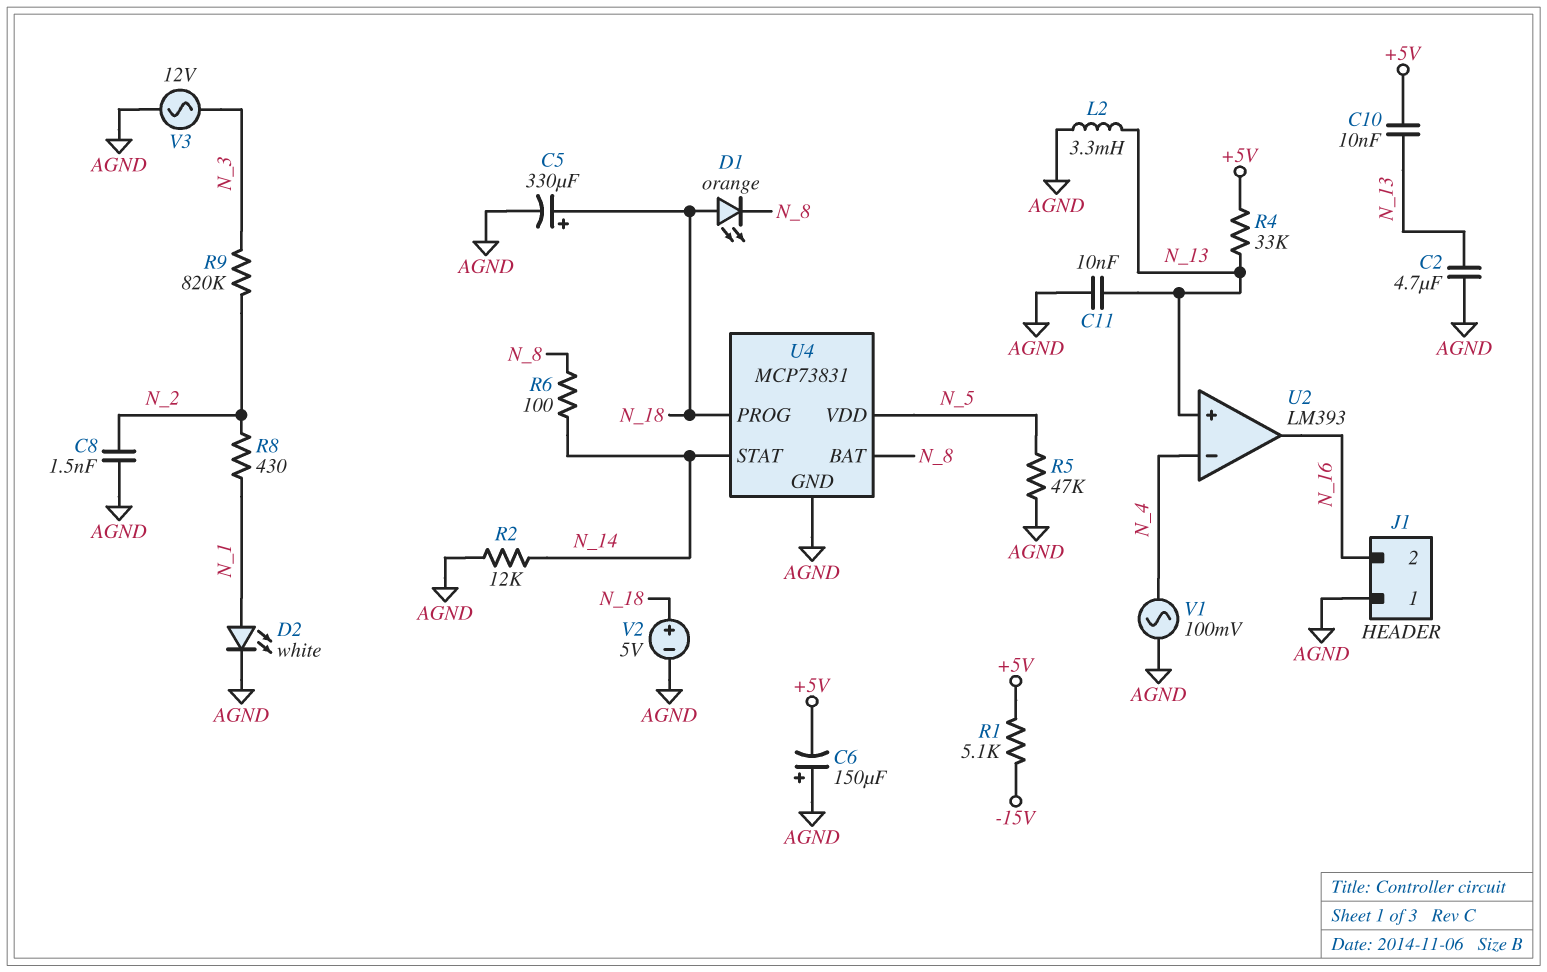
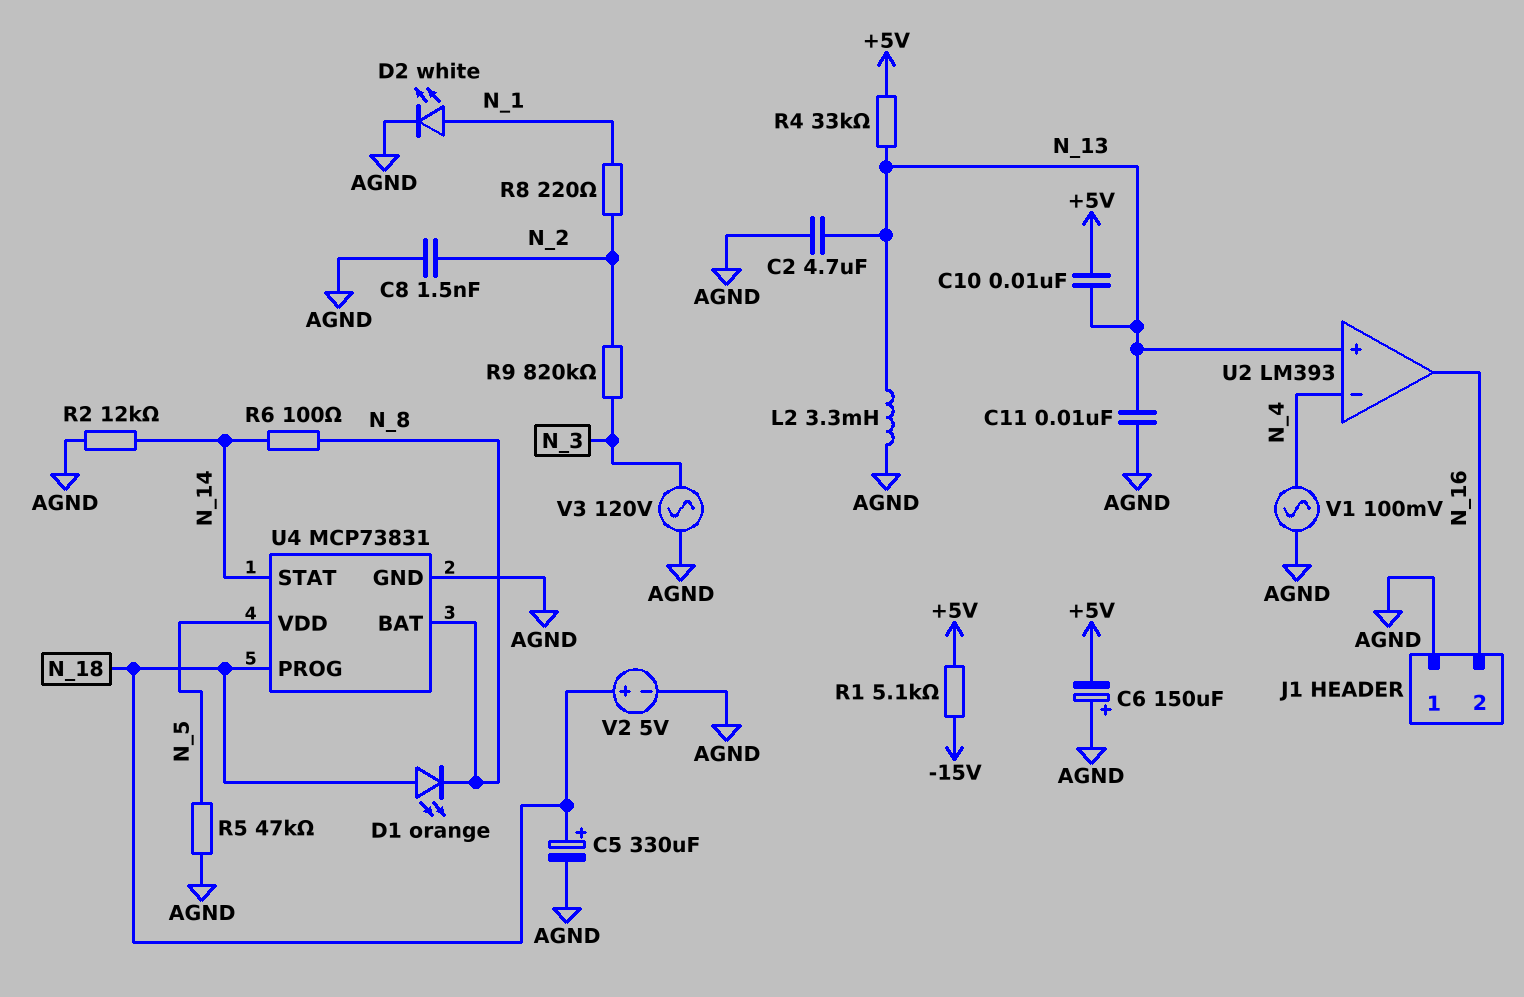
R8: 430 (N_1, N_2) -> 220 (N_1, N_2)
V3: AC 12V (AGND, N_3) -> AC 120V (AGND, N_3)

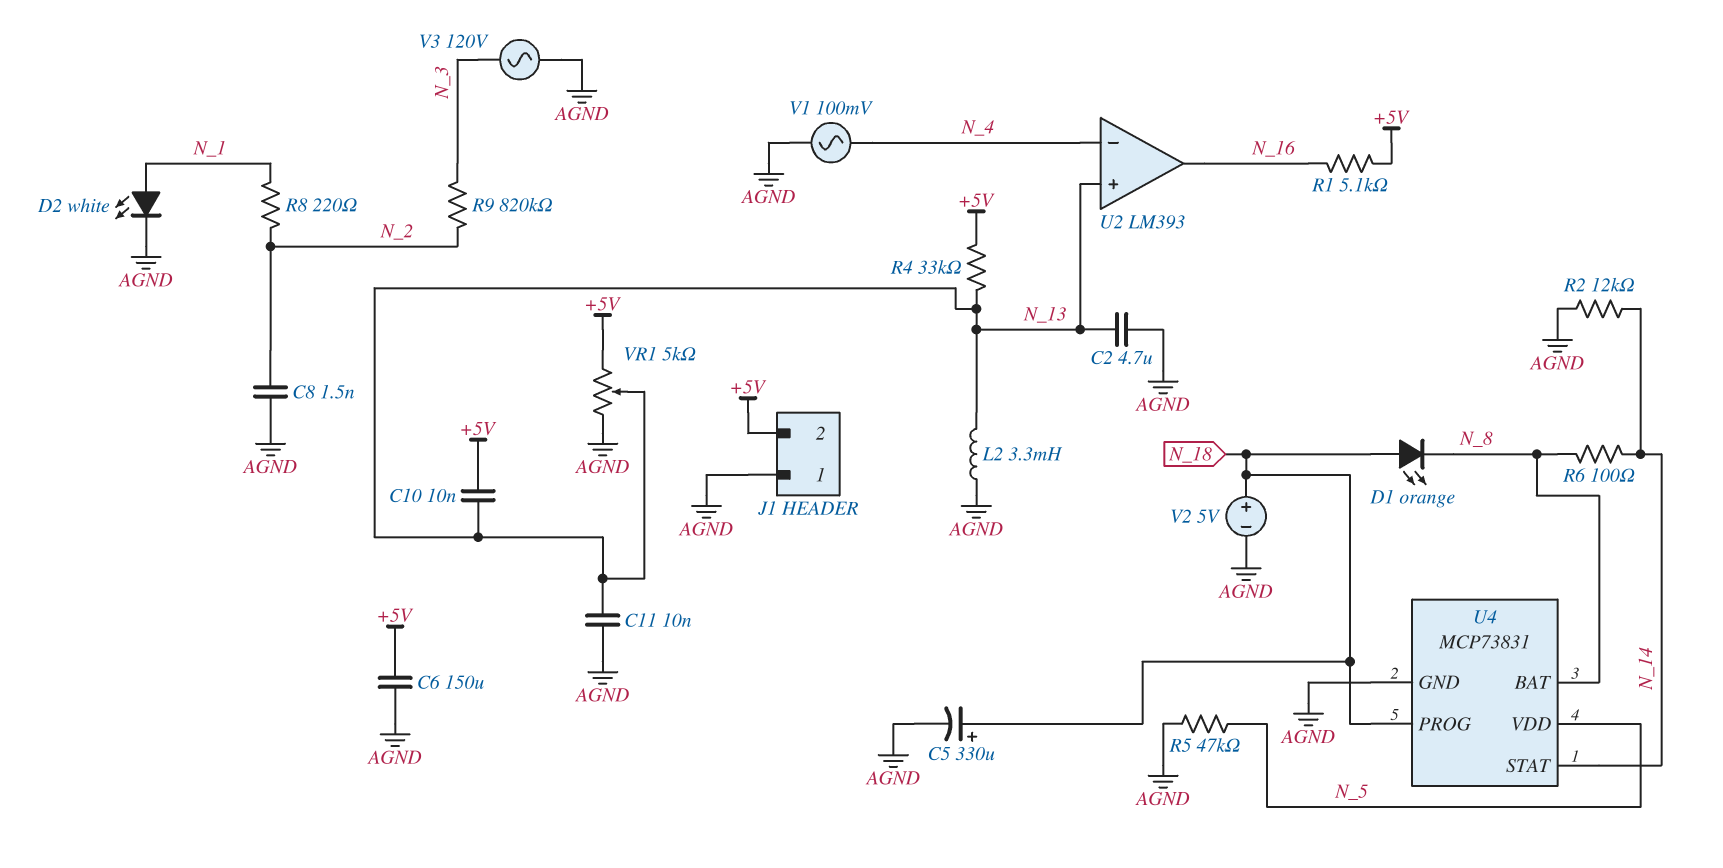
C6: 150uF (plus AGND, minus +5V) -> 150uF (+5V, AGND)
J1 pin 2: N_16 -> +5V
R1: 5.1k (+5V, -15V) -> 5.1k (+5V, N_16)
VR1: none -> 5k (+5V, AGND, wiper N_13)

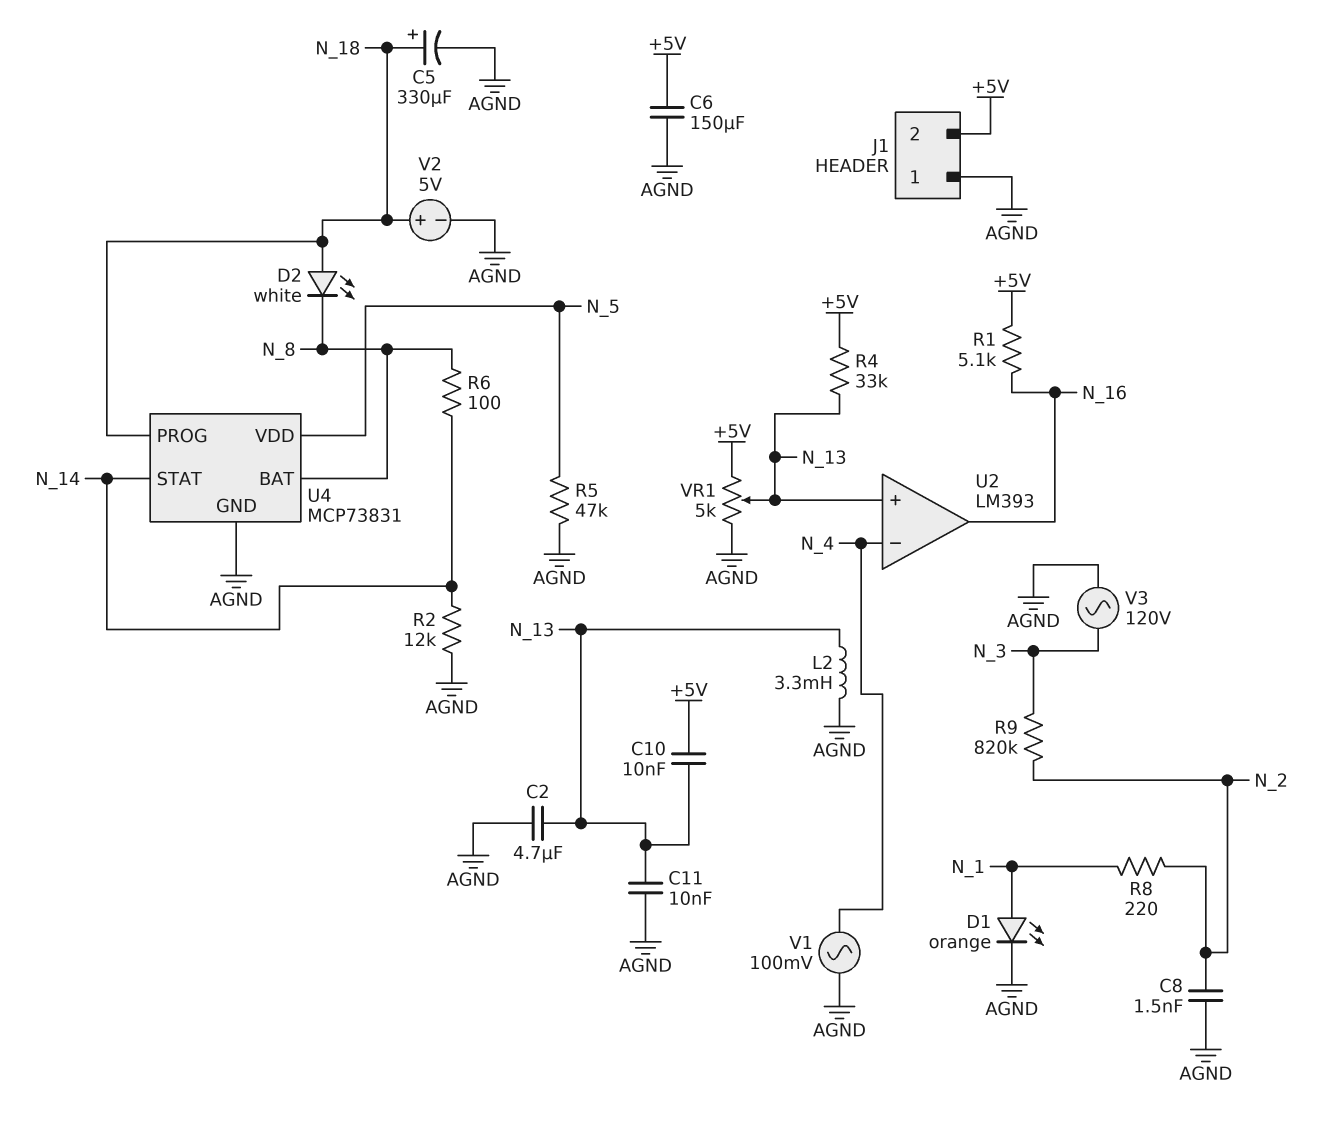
D1: LED orange (A N_18, K N_8) -> LED orange (A N_1, K AGND)
D2: LED white (A N_1, K AGND) -> LED white (A N_18, K N_8)

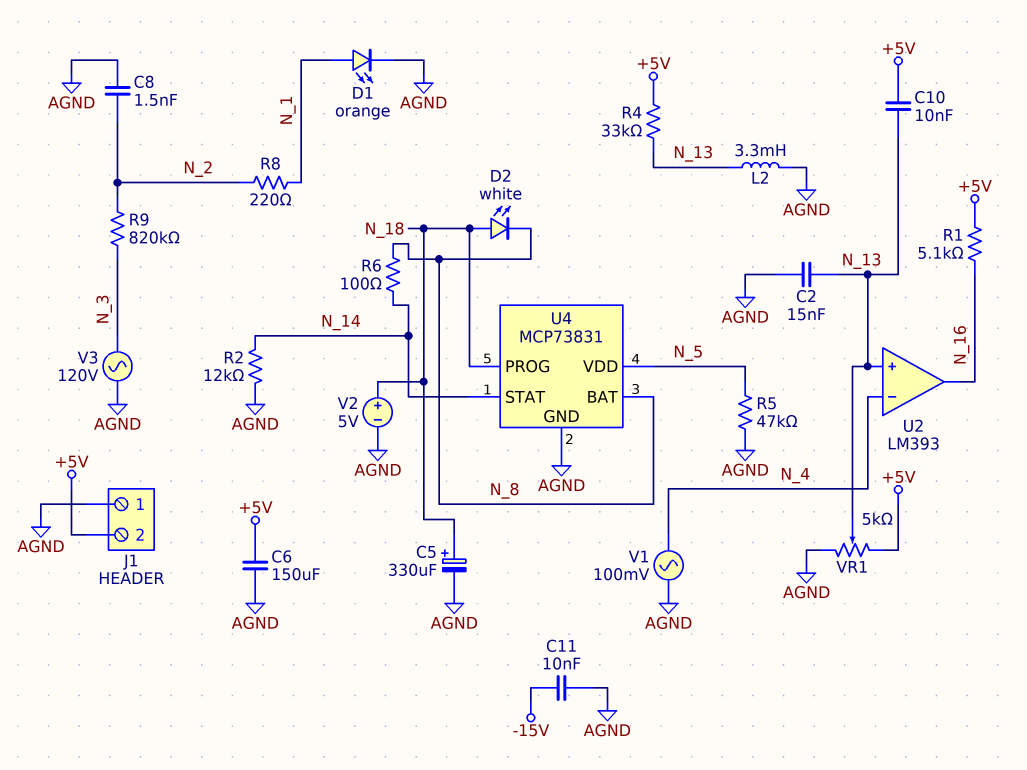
C2: 4.7uF (AGND, N_13) -> 15nF (AGND, N_13)
C11: 10nF (AGND, N_13) -> 10nF (-15V, AGND)

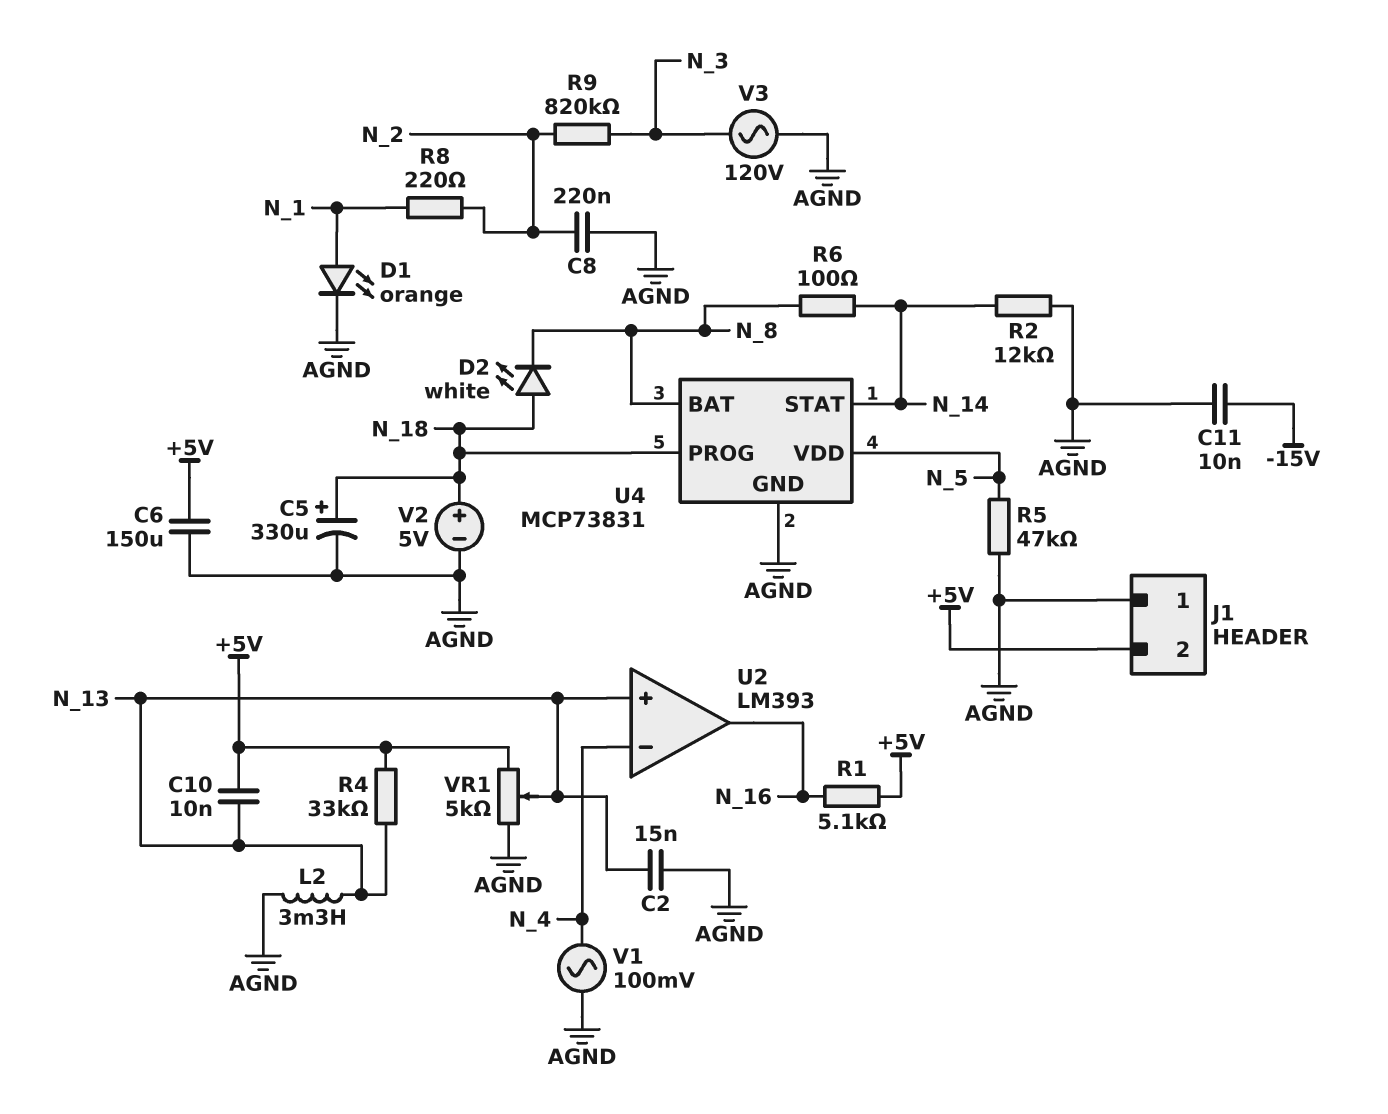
C8: 1.5nF (AGND, N_2) -> 220nF (AGND, N_2)

